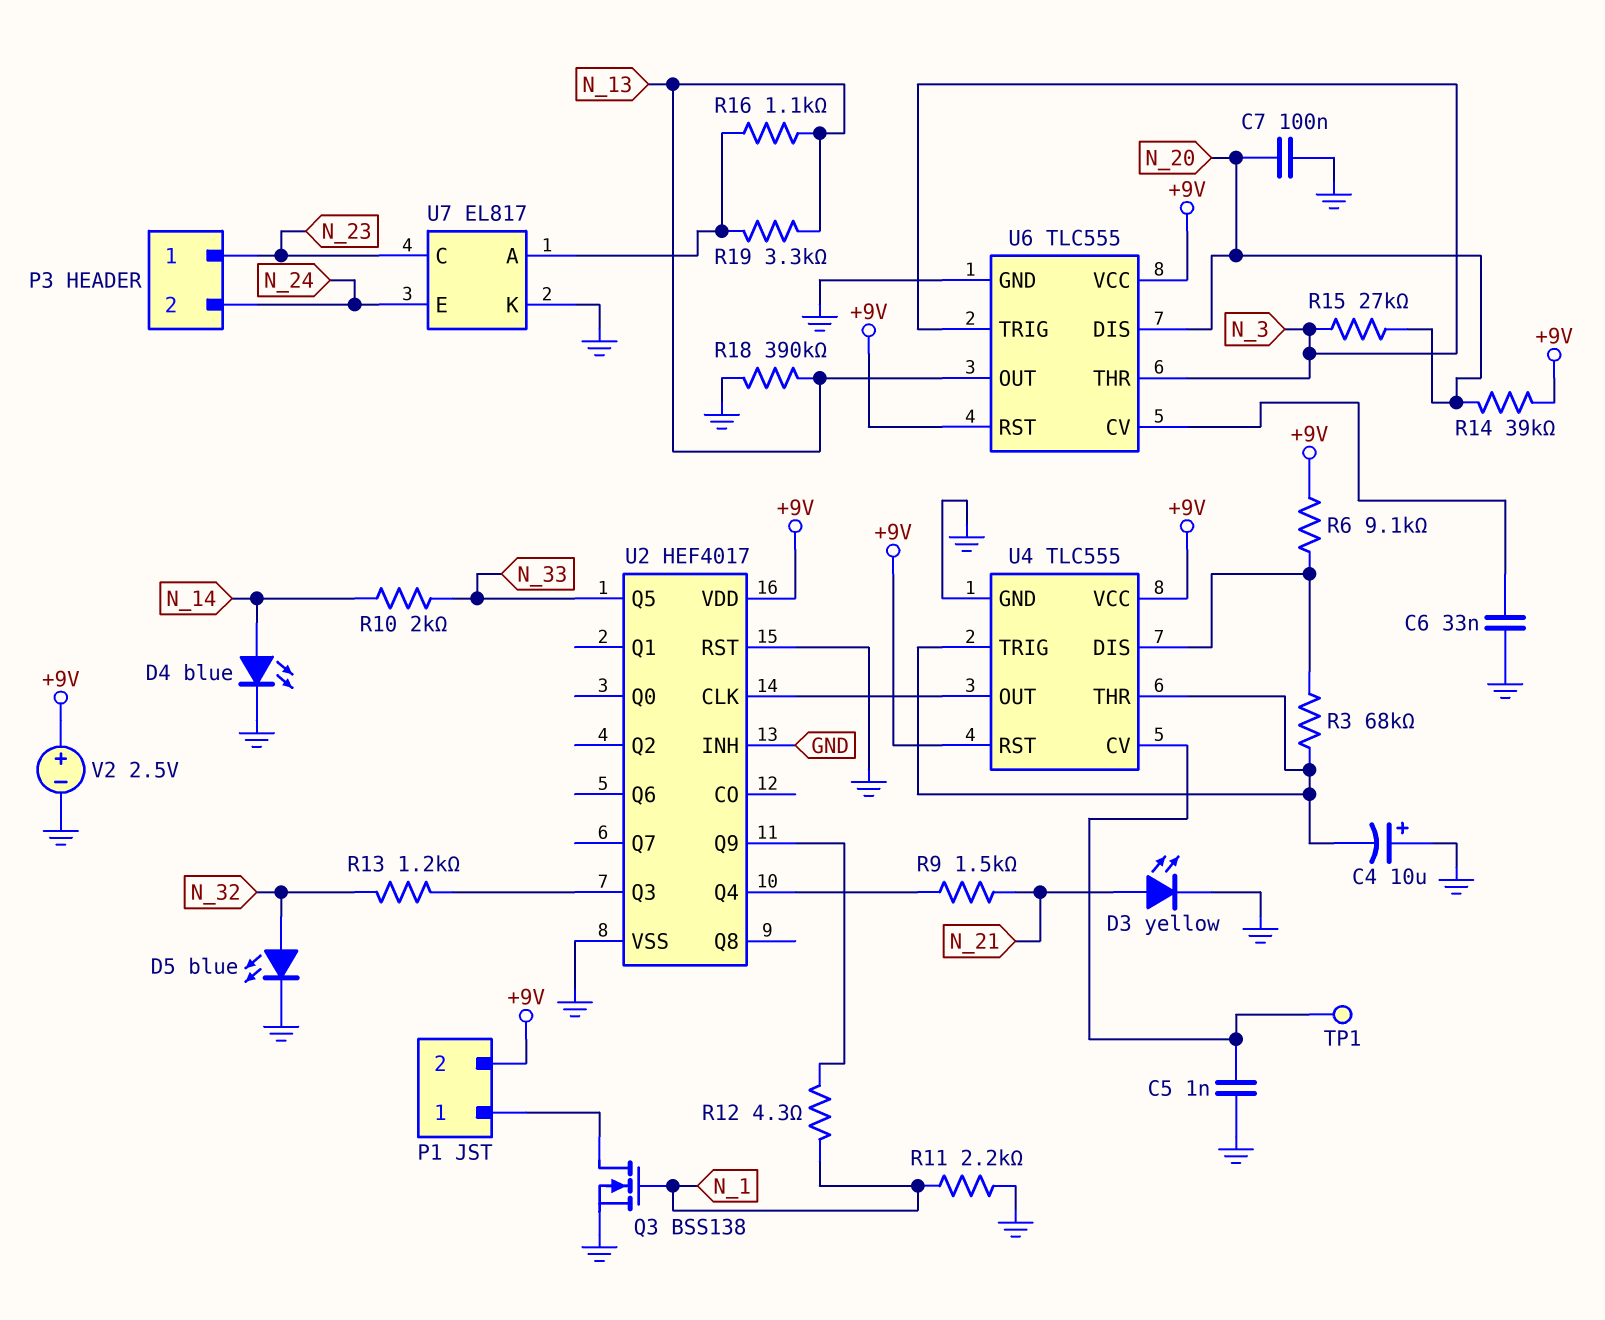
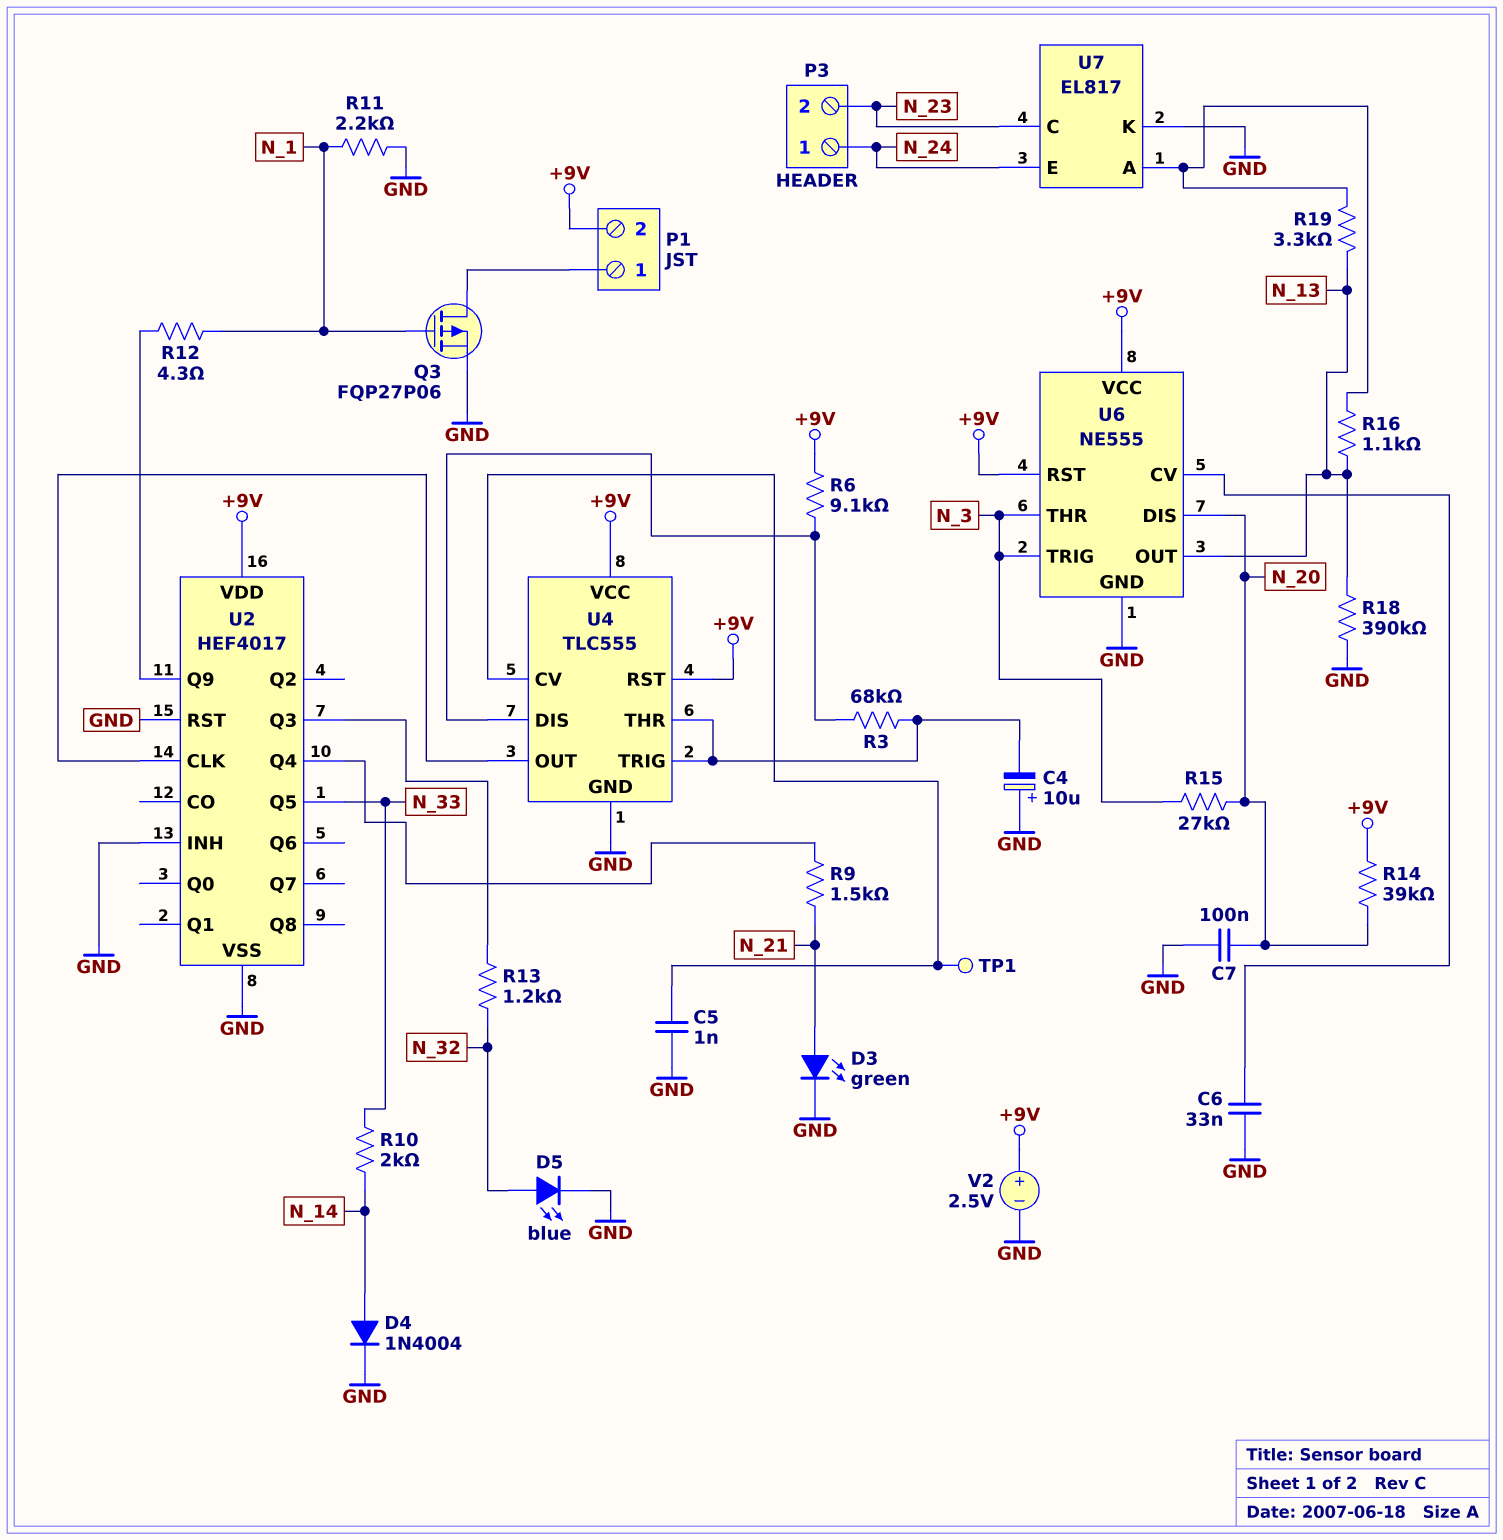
D3: LED yellow (A N_21, K GND) -> LED green (A N_21, K GND)
D4: LED blue (A N_14, K GND) -> diode 1N4004 (A N_14, K GND)
P3 pin 1: N_23 -> N_24
P3 pin 2: N_24 -> N_23
Q3: NMOS BSS138 (G N_1, D P1/1, S GND) -> PMOS FQP27P06 (G N_1, D P1/1, S GND)
U6: TLC555 -> NE555

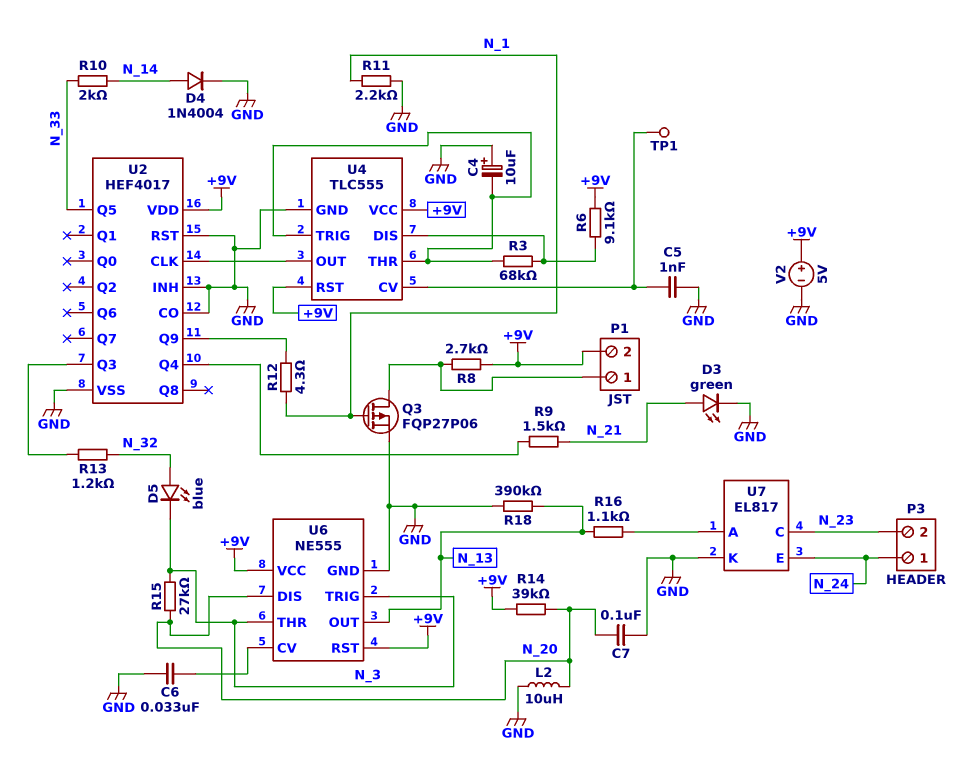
D5: LED blue (A N_32, K GND) -> LED blue (A N_32, K N_3)
L2: none -> 10uH (GND, N_20)
R8: none -> 2.7k (+9V, P1/1)
R19: 3.3k (N_13, U7/A) -> none
U2 pin CO: none -> GND
V2: 2.5V (plus +9V, minus GND) -> 5V (plus +9V, minus GND)

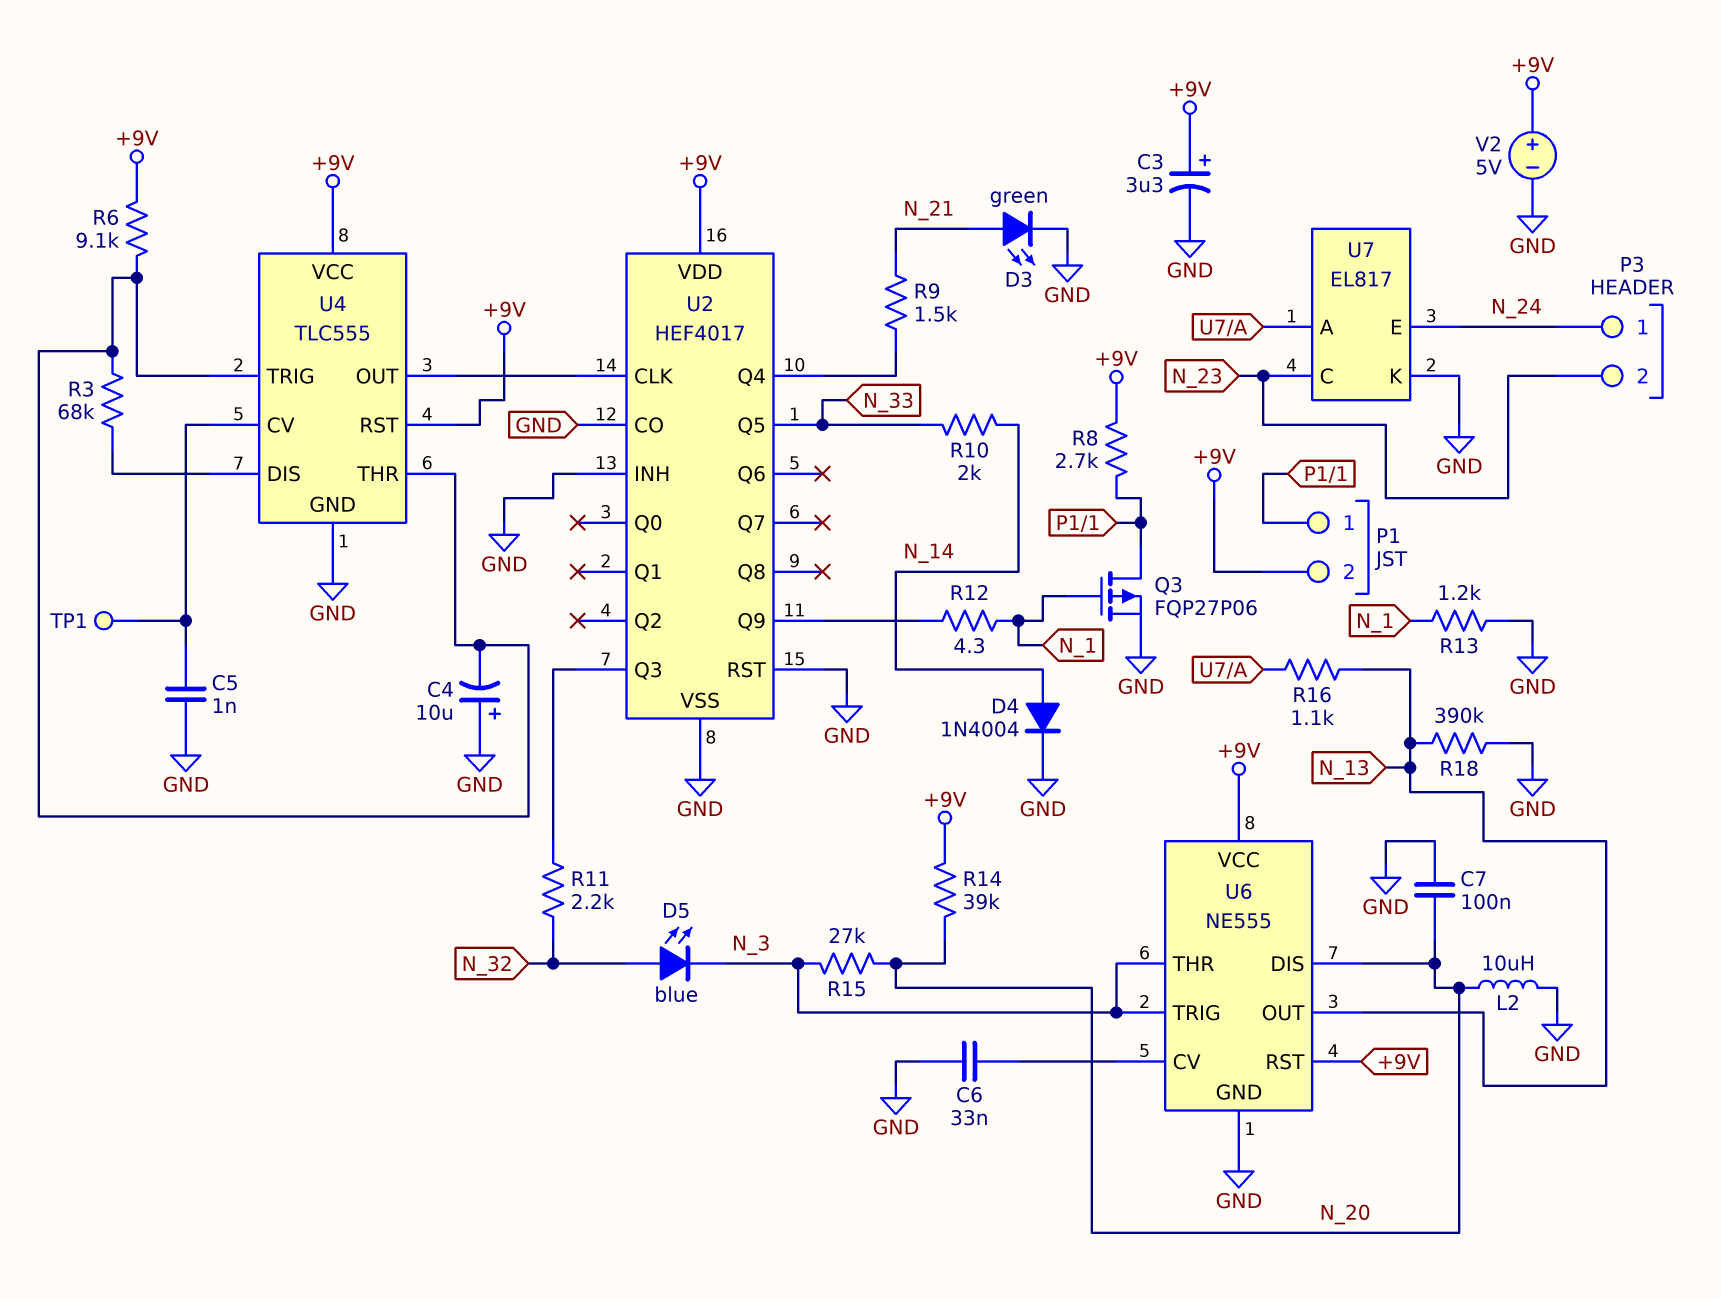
C3: none -> 3.3uF (plus +9V, minus GND)
R6: 9.1k (+9V, U4/DIS) -> 9.1k (+9V, U4/THR)
R11: 2.2k (GND, N_1) -> 2.2k (N_32, U2/Q3)
R13: 1.2k (N_32, U2/Q3) -> 1.2k (GND, N_1)

